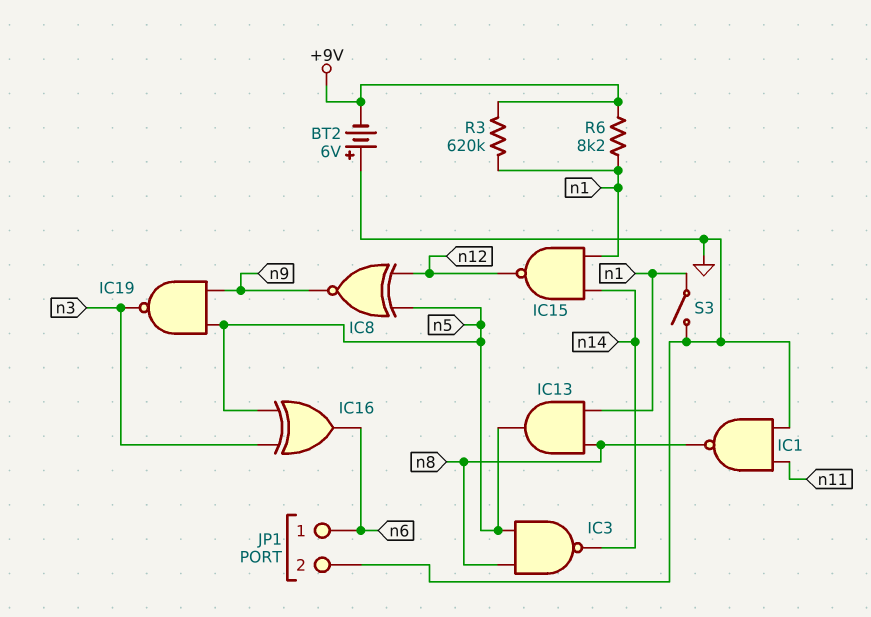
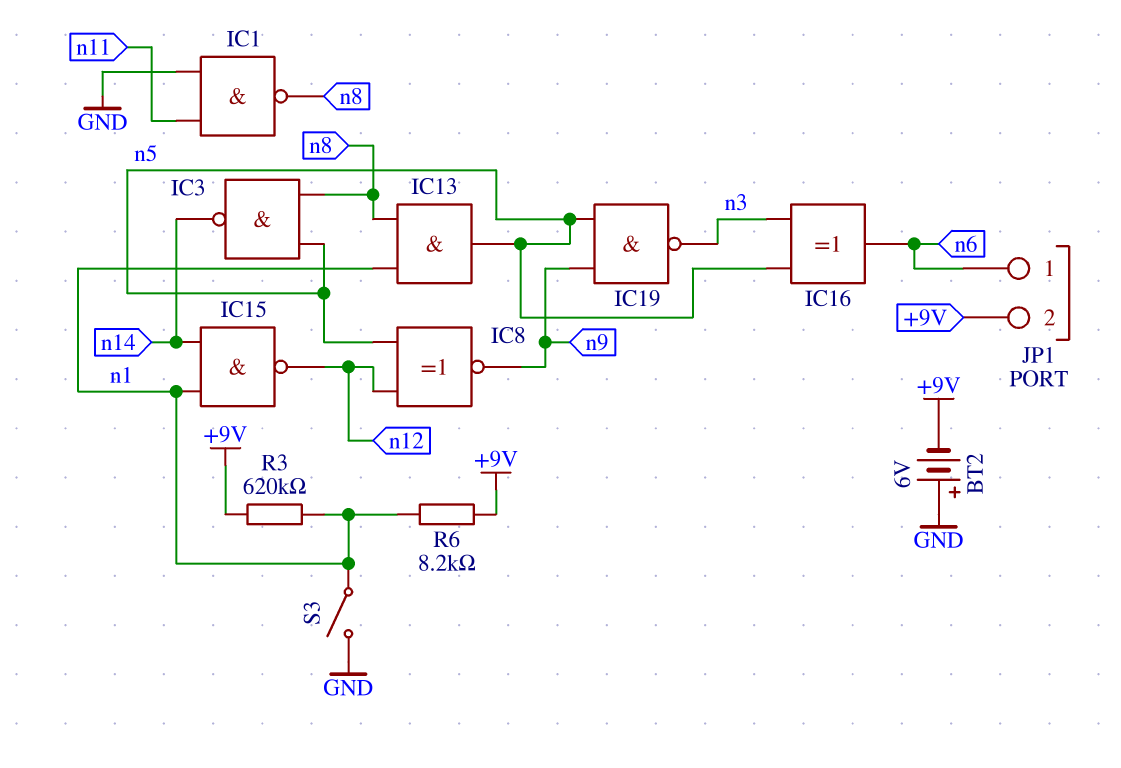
JP1 pin 2: GND -> +9V

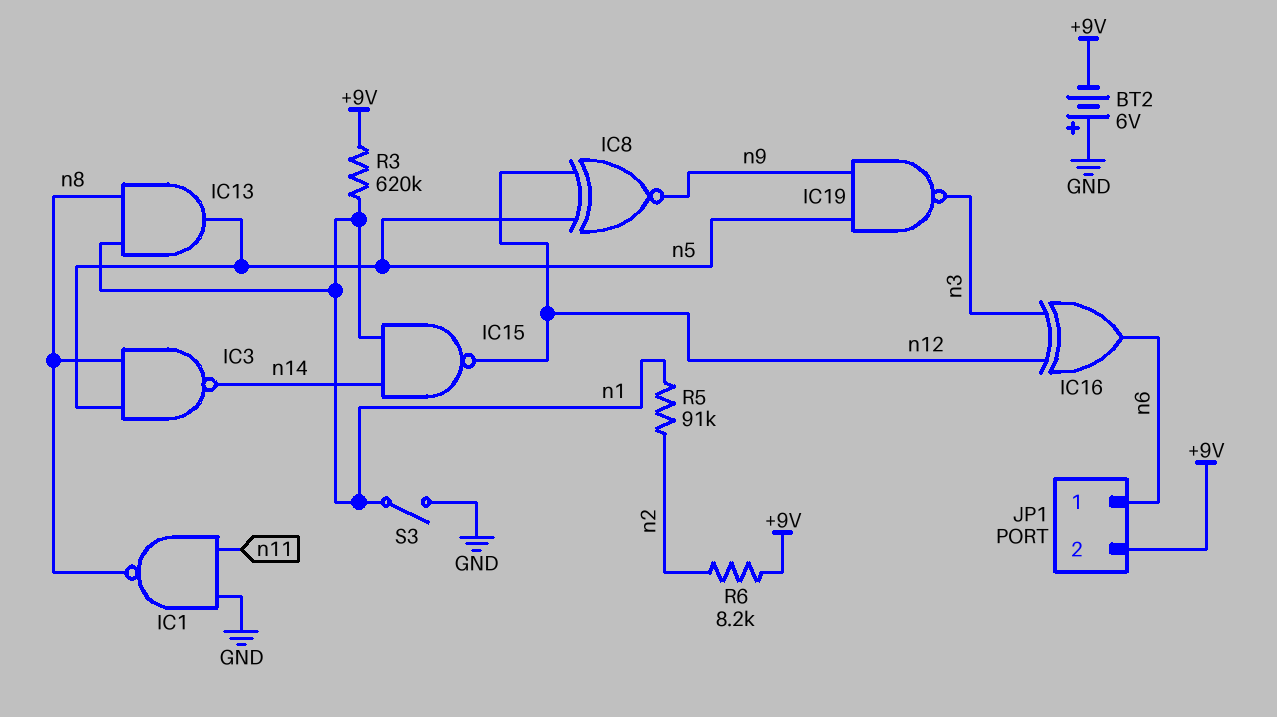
IC16: XOR (in n3, in n5, out n6) -> XOR (in n3, in n12, out n6)
R5: none -> 91k (n1, n2)
R6: 8.2k (+9V, n1) -> 8.2k (+9V, n2)

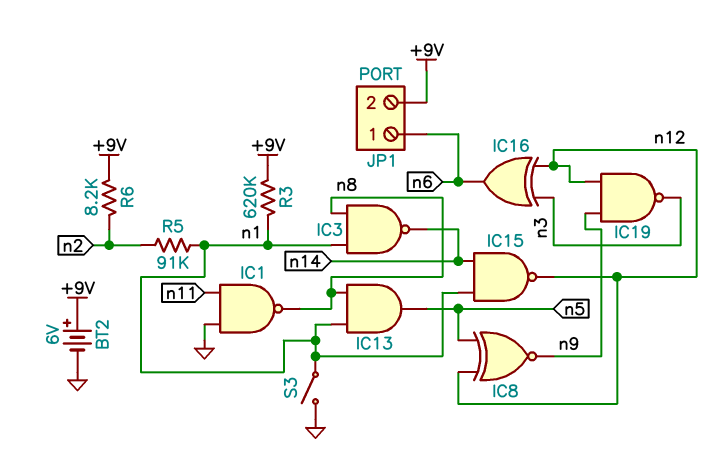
BT2: 6V (plus GND, minus +9V) -> 6V (plus +9V, minus GND)
IC3: NAND (in n5, in n8, out n14) -> NAND (in n1, in n8, out n14)
IC19: NAND (in n5, in n9, out n3) -> NAND (in n9, in n12, out n3)

